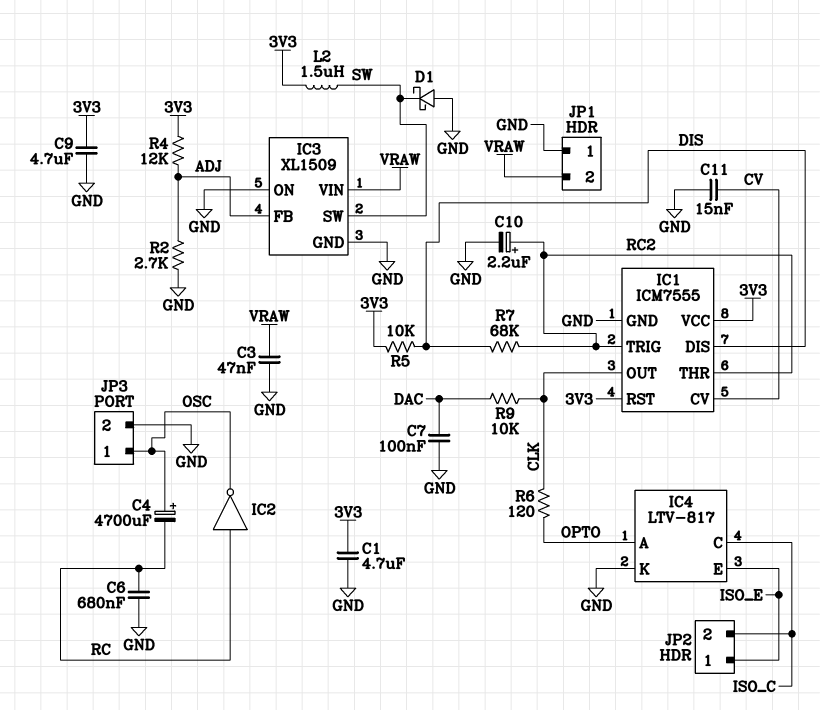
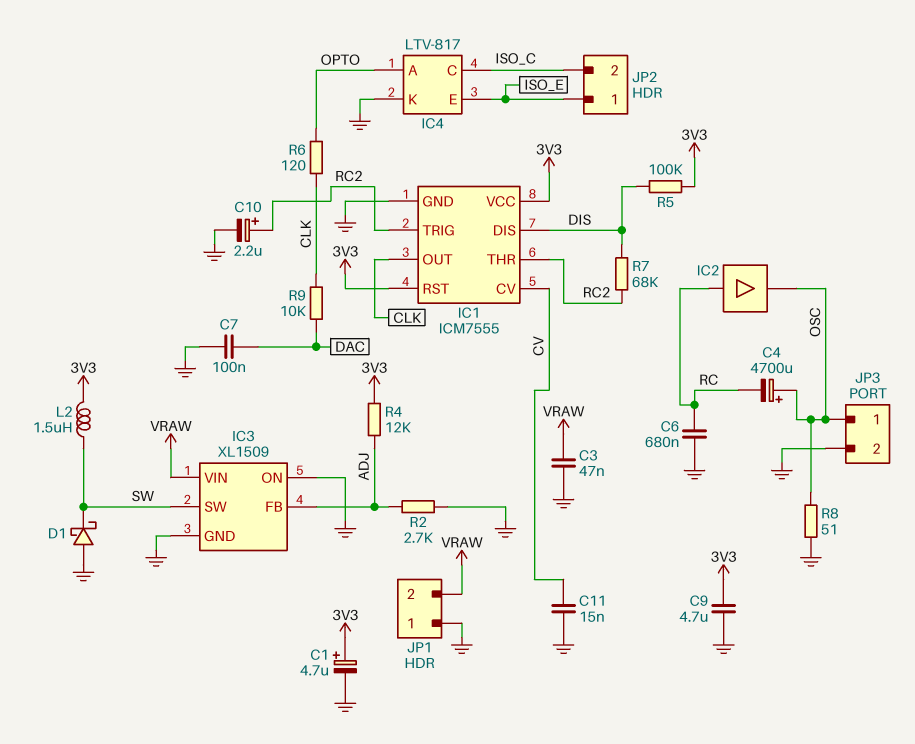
C1: 4.7uF (3V3, GND) -> 4.7uF (plus 3V3, minus GND)
IC2: NOT (in RC, out OSC) -> buffer (in RC, out OSC)
R5: 10k (3V3, DIS) -> 100k (3V3, DIS)
R8: none -> 51 (GND, OSC)

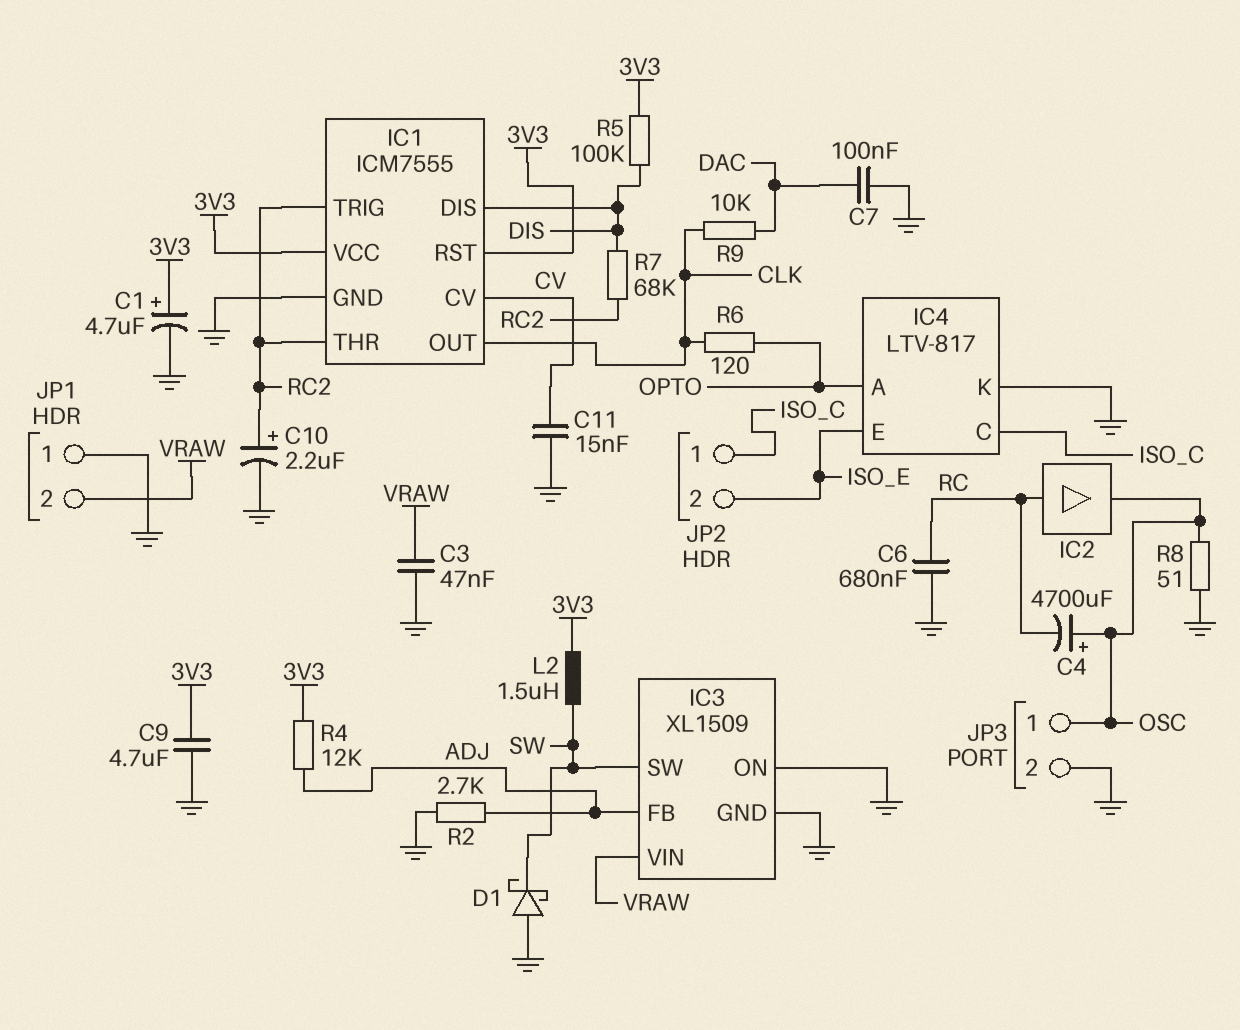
JP2 pin 1: ISO_E -> ISO_C
JP2 pin 2: ISO_C -> ISO_E

